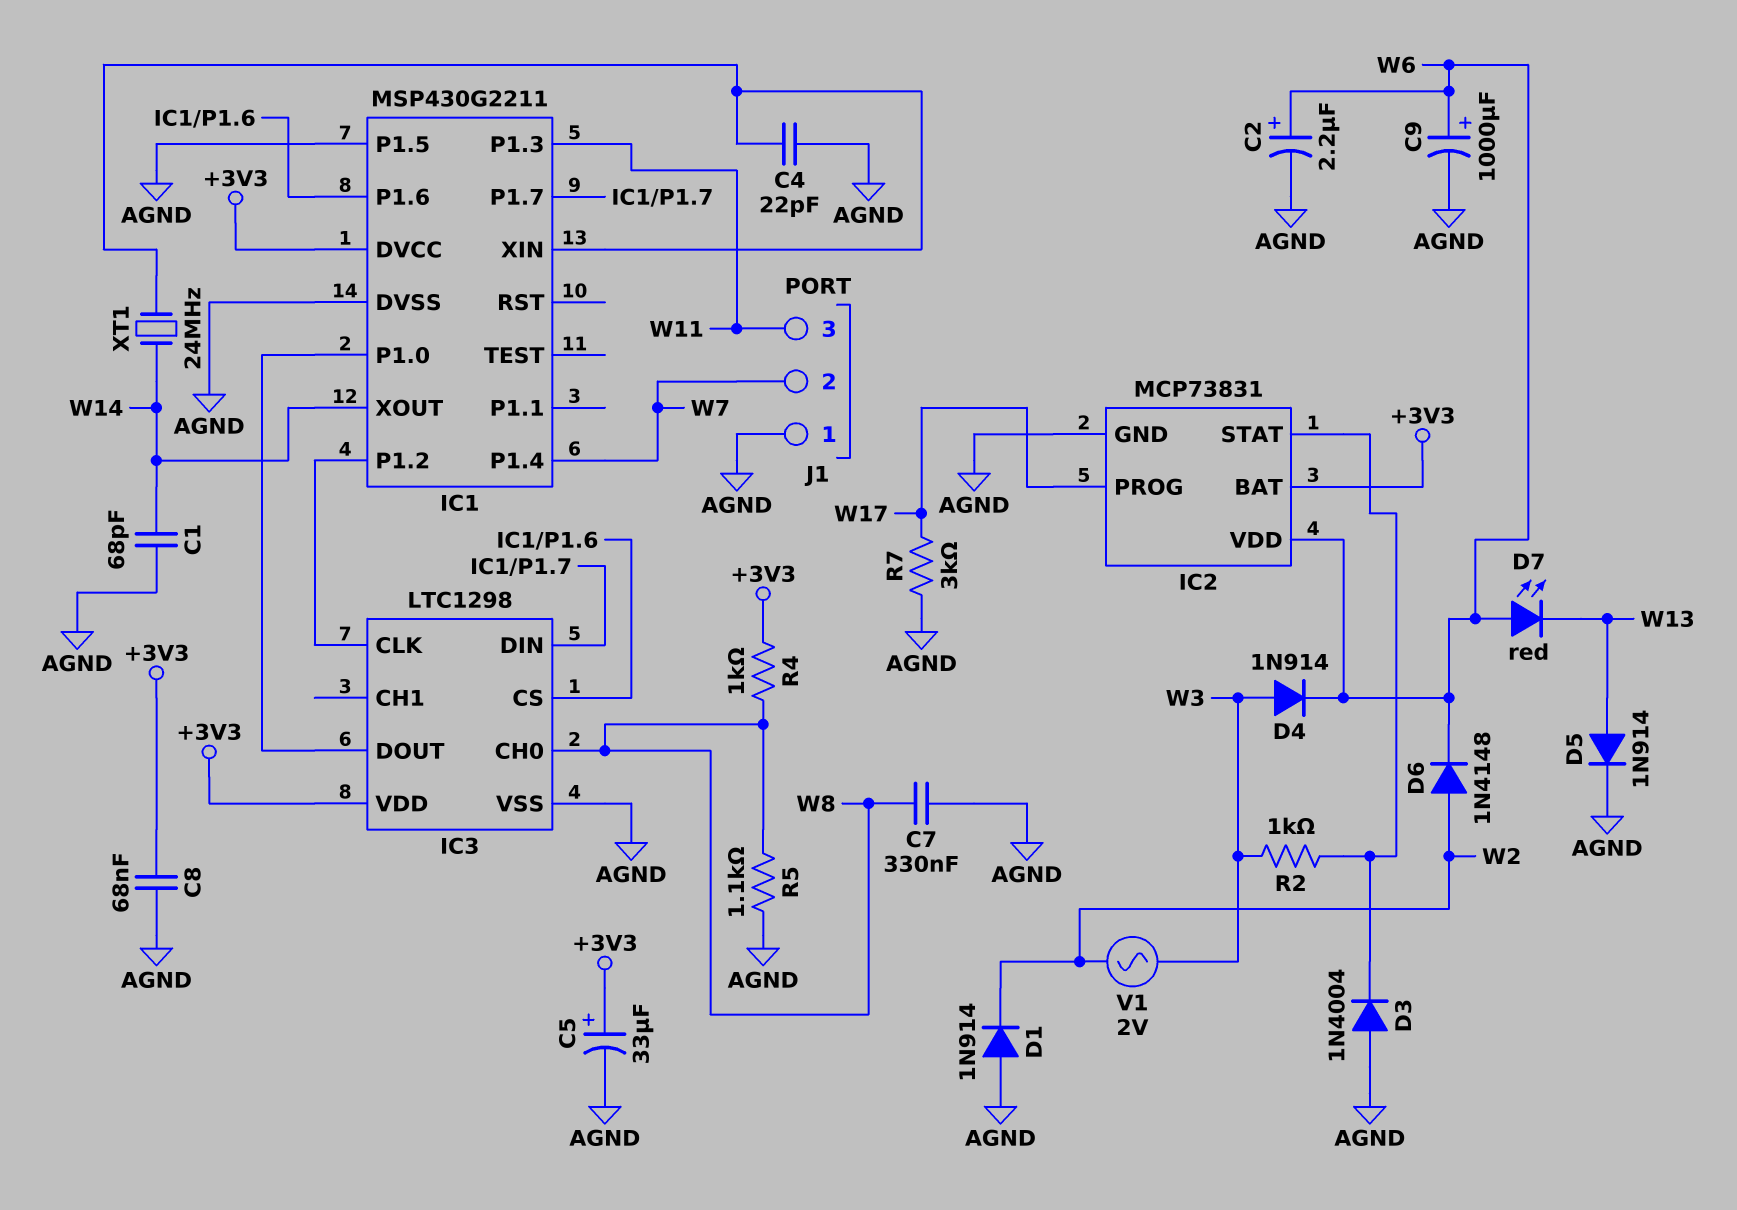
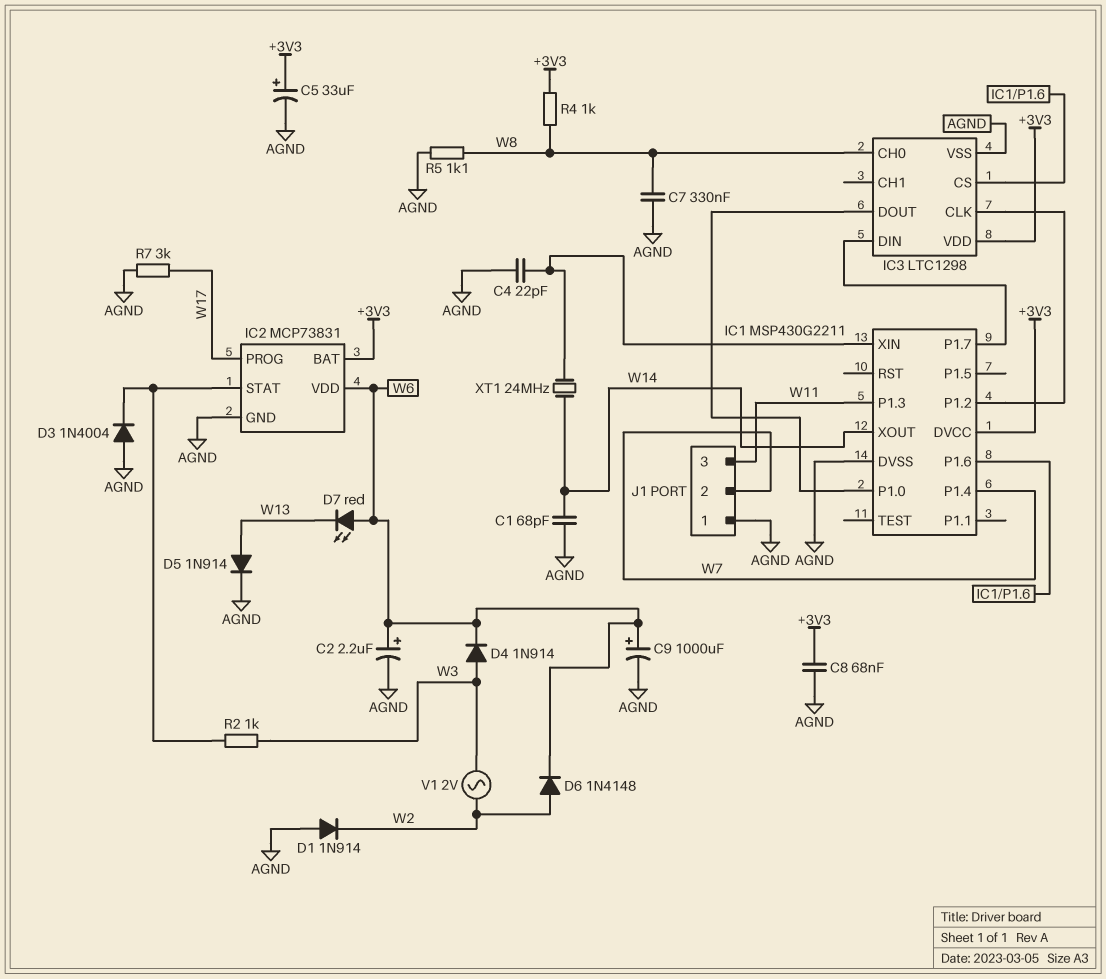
IC1 pin P1.5: AGND -> none

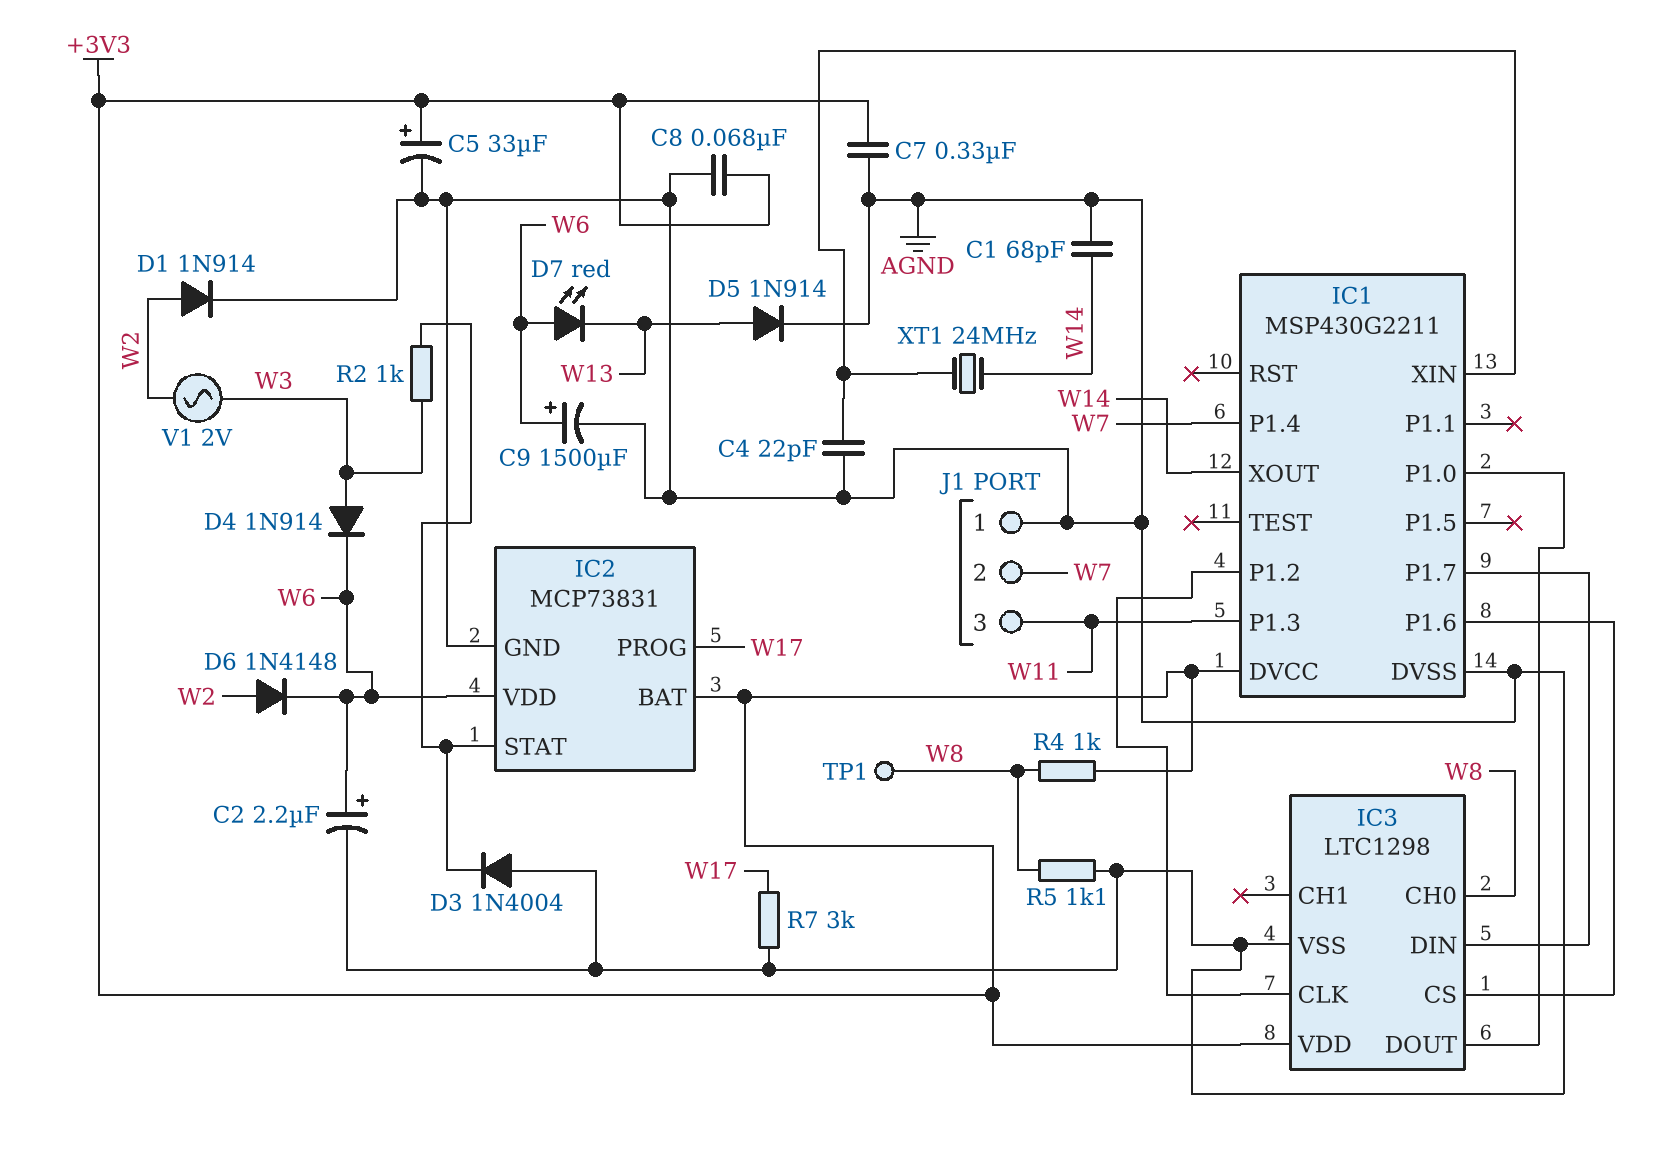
C7: 330nF (AGND, W8) -> 330nF (+3V3, AGND)
C9: 1000uF (plus W6, minus AGND) -> 1500uF (plus W6, minus AGND)
D1: diode 1N914 (A AGND, K W2) -> diode 1N914 (A W2, K AGND)
TP1: none -> test point (W8)

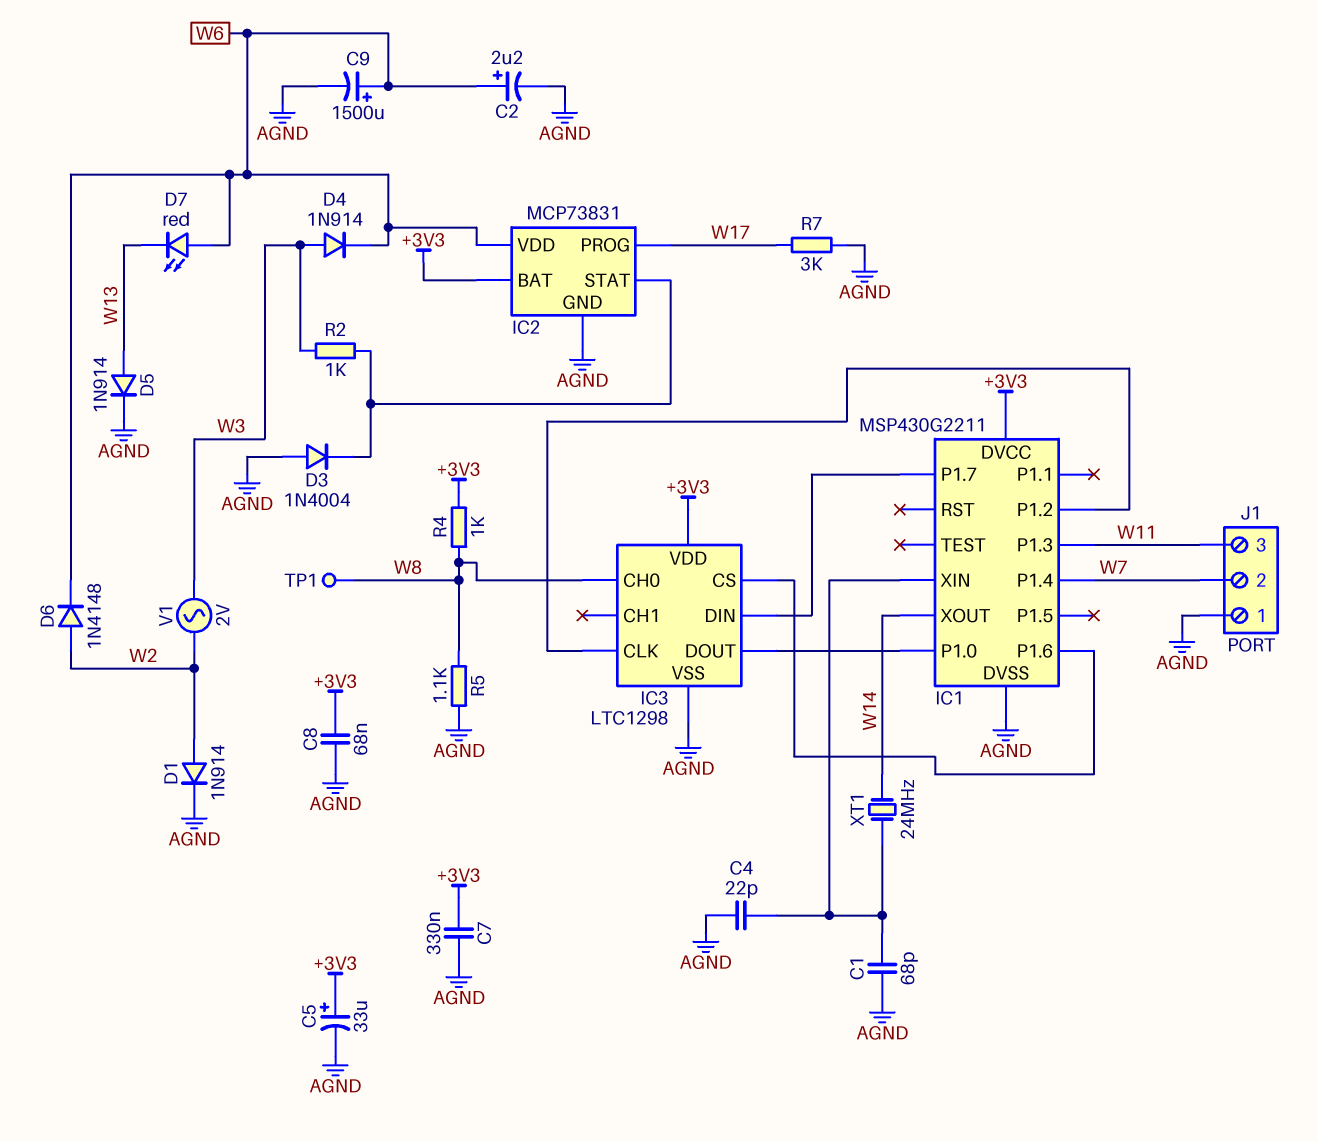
C1: 68pF (AGND, W14) -> 68pF (AGND, IC1/XIN)

